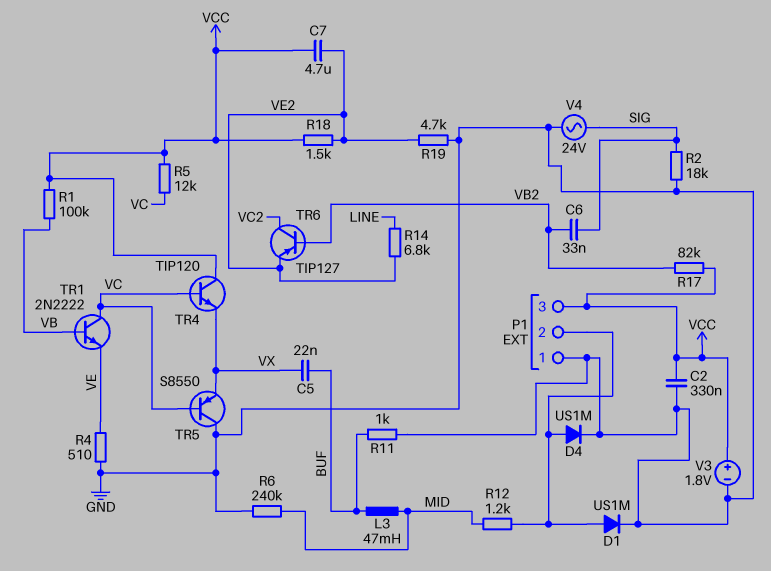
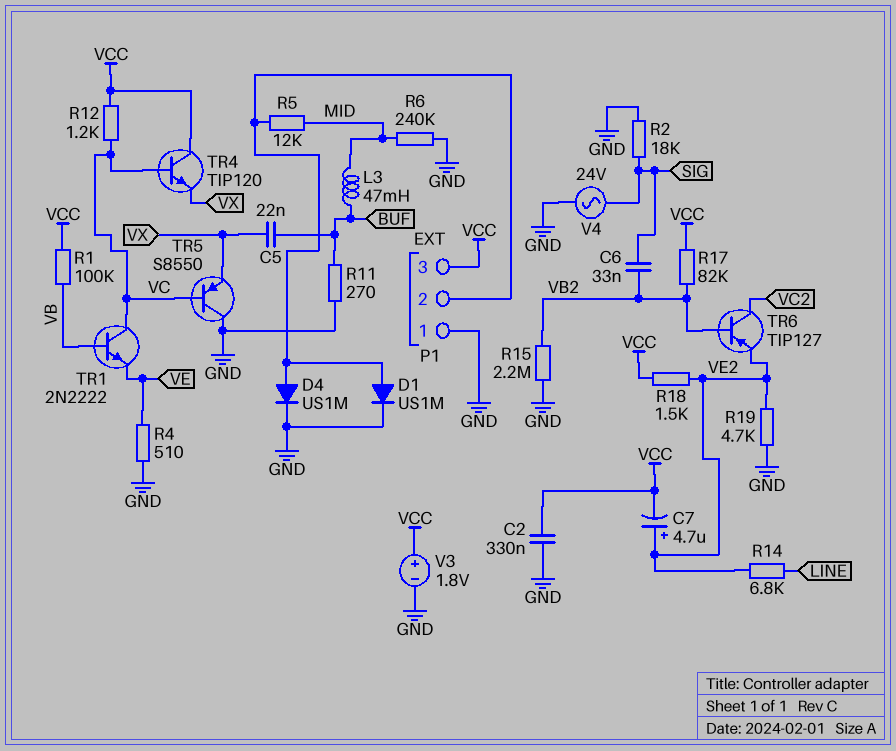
C7: 4.7uF (VCC, VE2) -> 4.7uF (plus VE2, minus VCC)
R5: 12k (VC, VCC) -> 12k (MID, P1/2)
R11: 1k (BUF, GND) -> 270 (BUF, GND)
R12: 1.2k (MID, P1/2) -> 1.2k (VC, VCC)
R15: none -> 2.2M (GND, VB2)

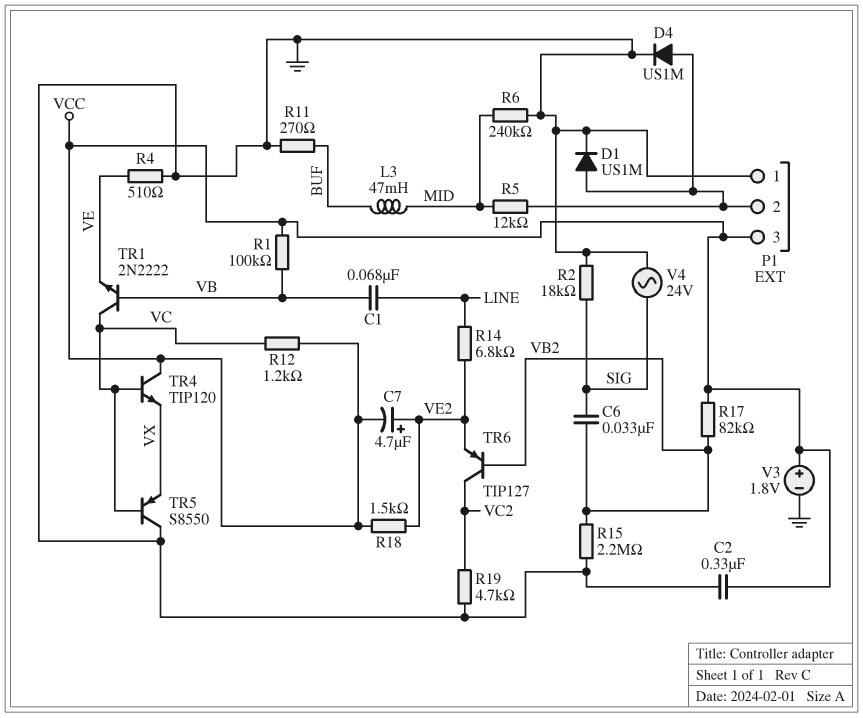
C1: none -> 68nF (LINE, VB)
C5: 22nF (BUF, VX) -> none
R19: 4.7k (GND, VE2) -> 4.7k (GND, VC2)

